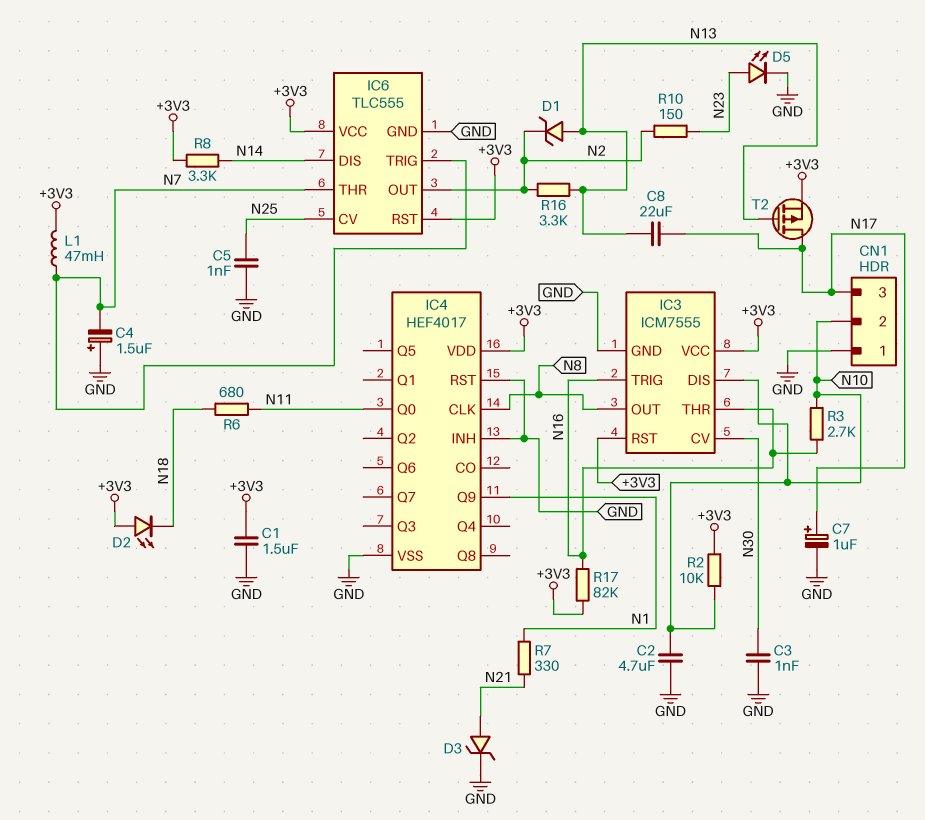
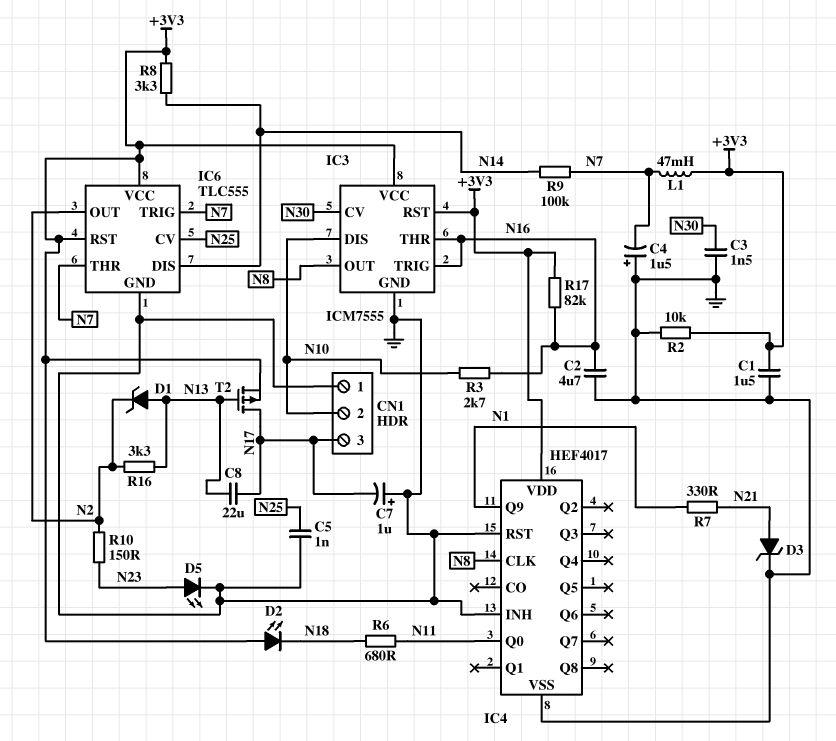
C2: 4.7uF (GND, N10) -> 4.7uF (GND, N16)
C3: 1nF (GND, N30) -> 1.5nF (GND, N30)
C7: 1uF (plus N17, minus GND) -> 1uF (plus GND, minus N17)
R2: 10k (+3V3, N10) -> 10k (+3V3, GND)
R9: none -> 100k (N7, N14)

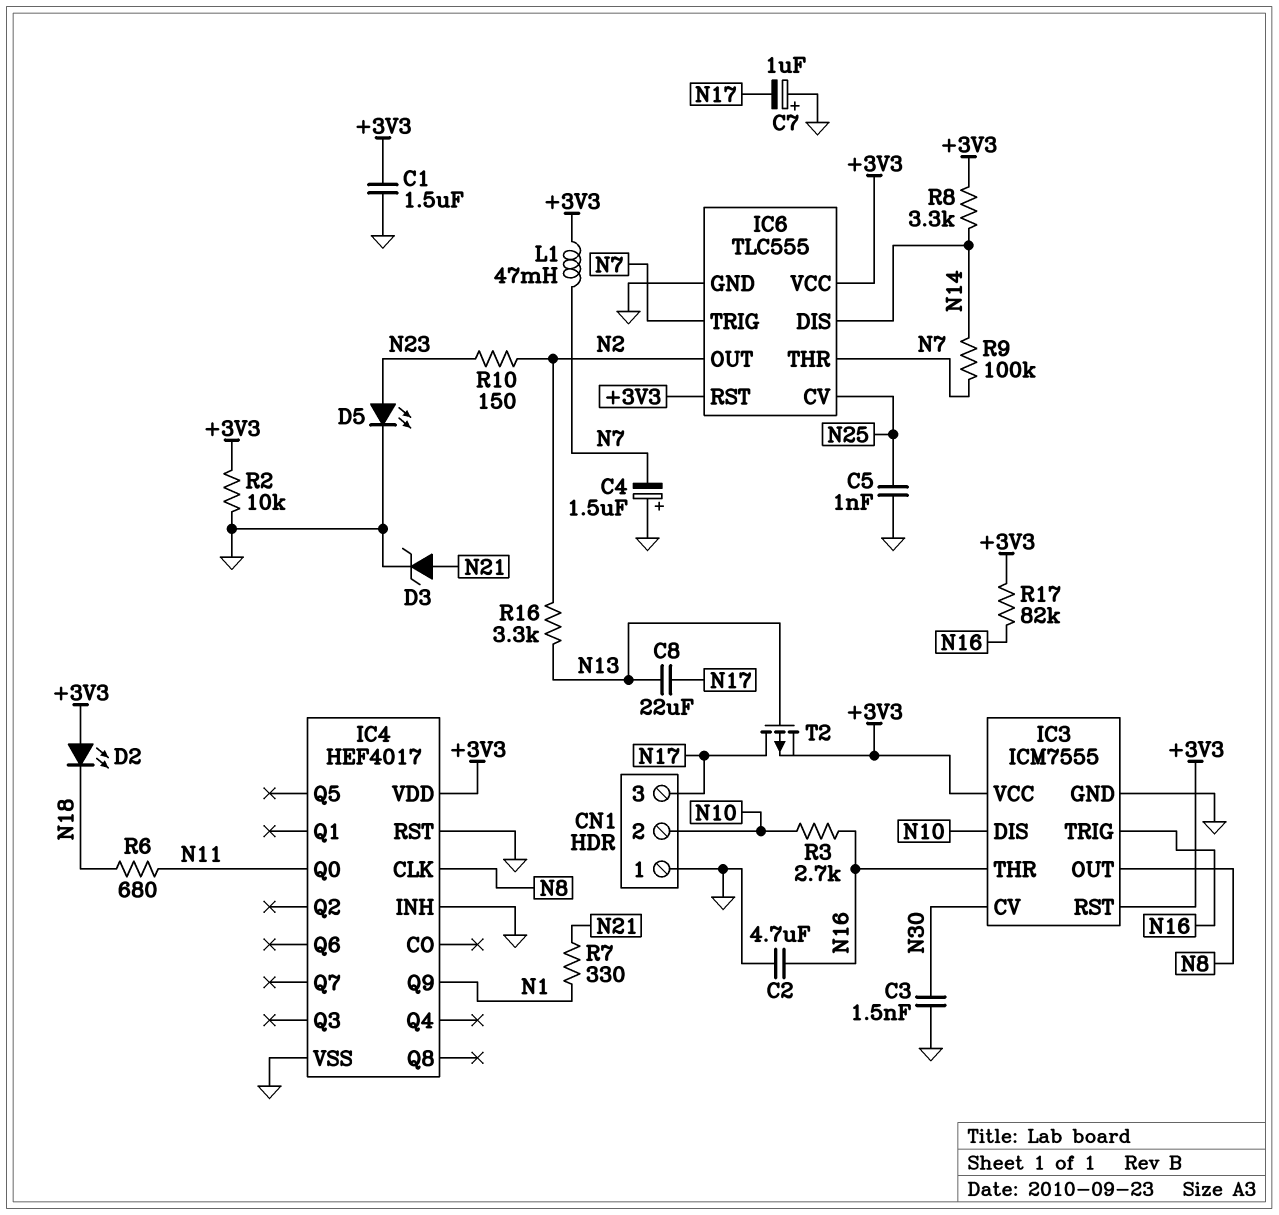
D1: zener (A N13, K N2) -> none

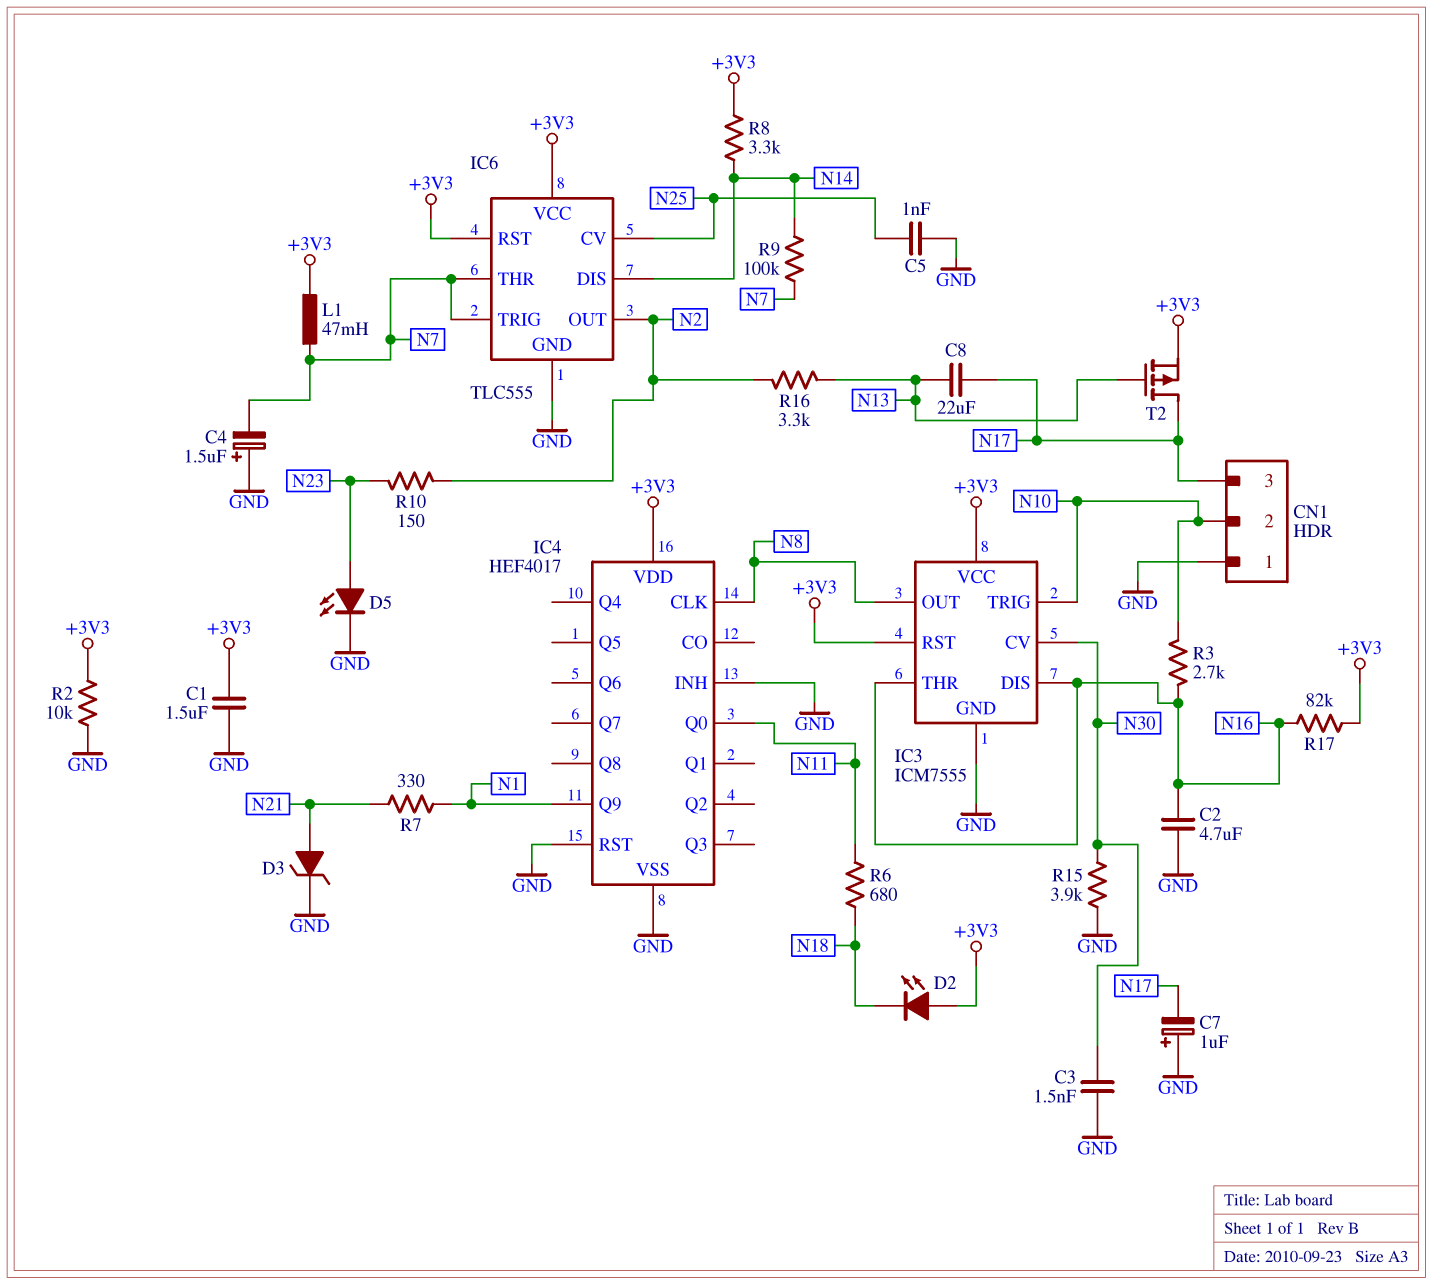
IC3 pin DIS: N10 -> N16
IC3 pin TRIG: N16 -> N10
R15: none -> 3.9k (GND, N30)

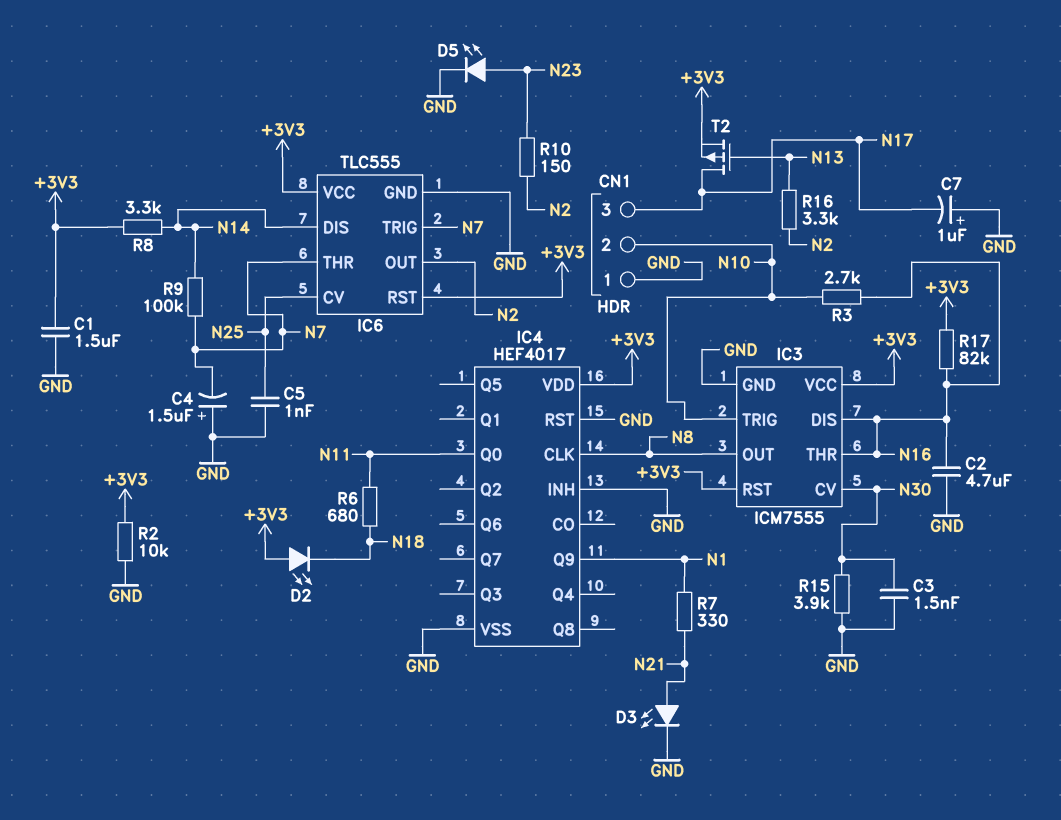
C8: 22uF (N13, N17) -> none
D3: zener (A N21, K GND) -> LED (A N21, K GND)
L1: 47mH (+3V3, N7) -> none

